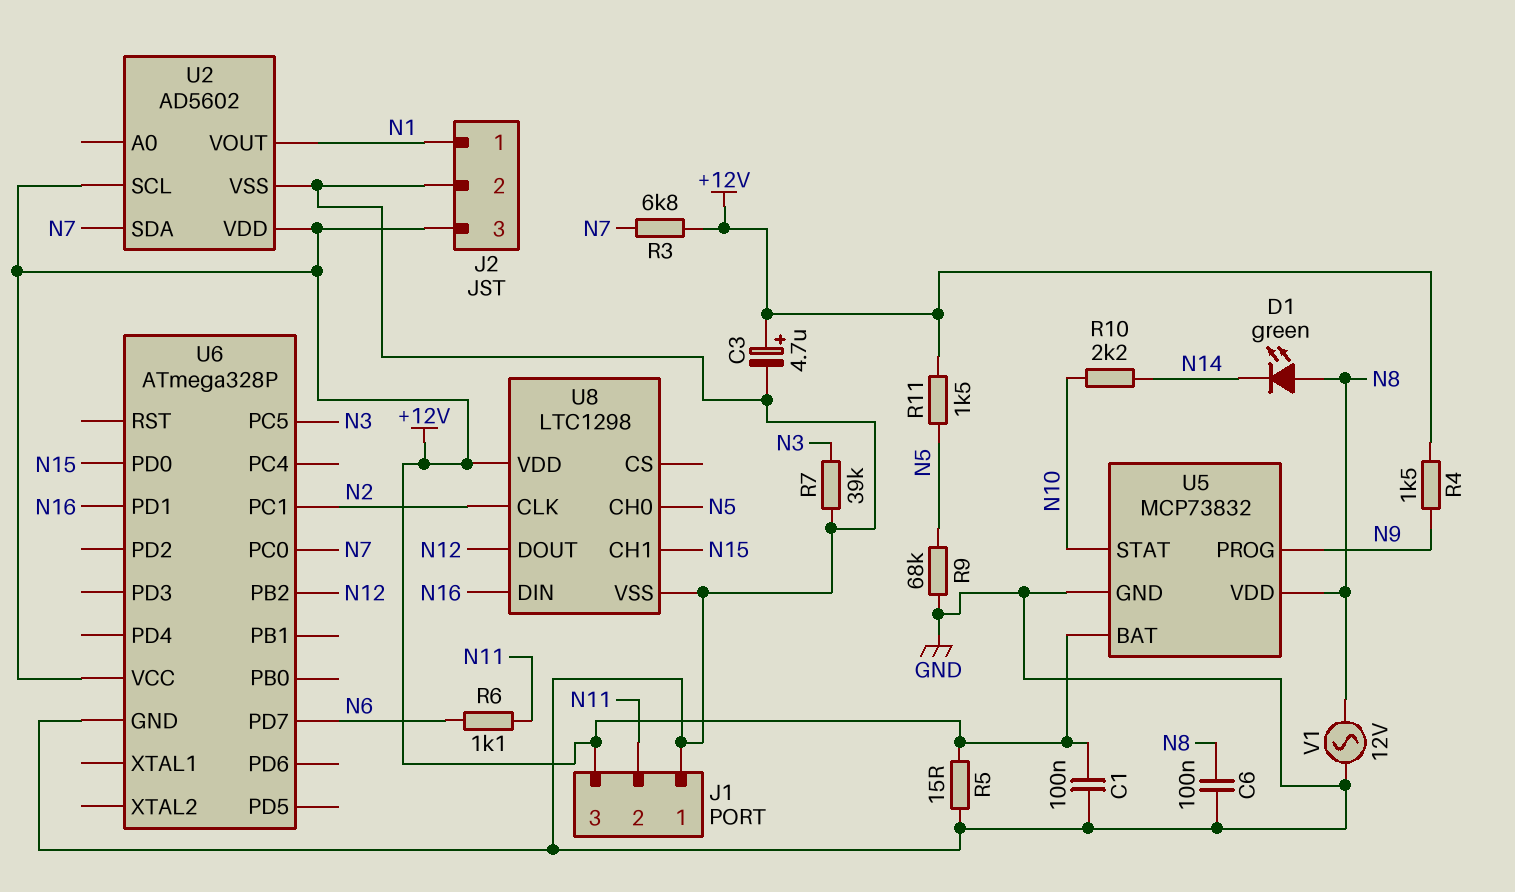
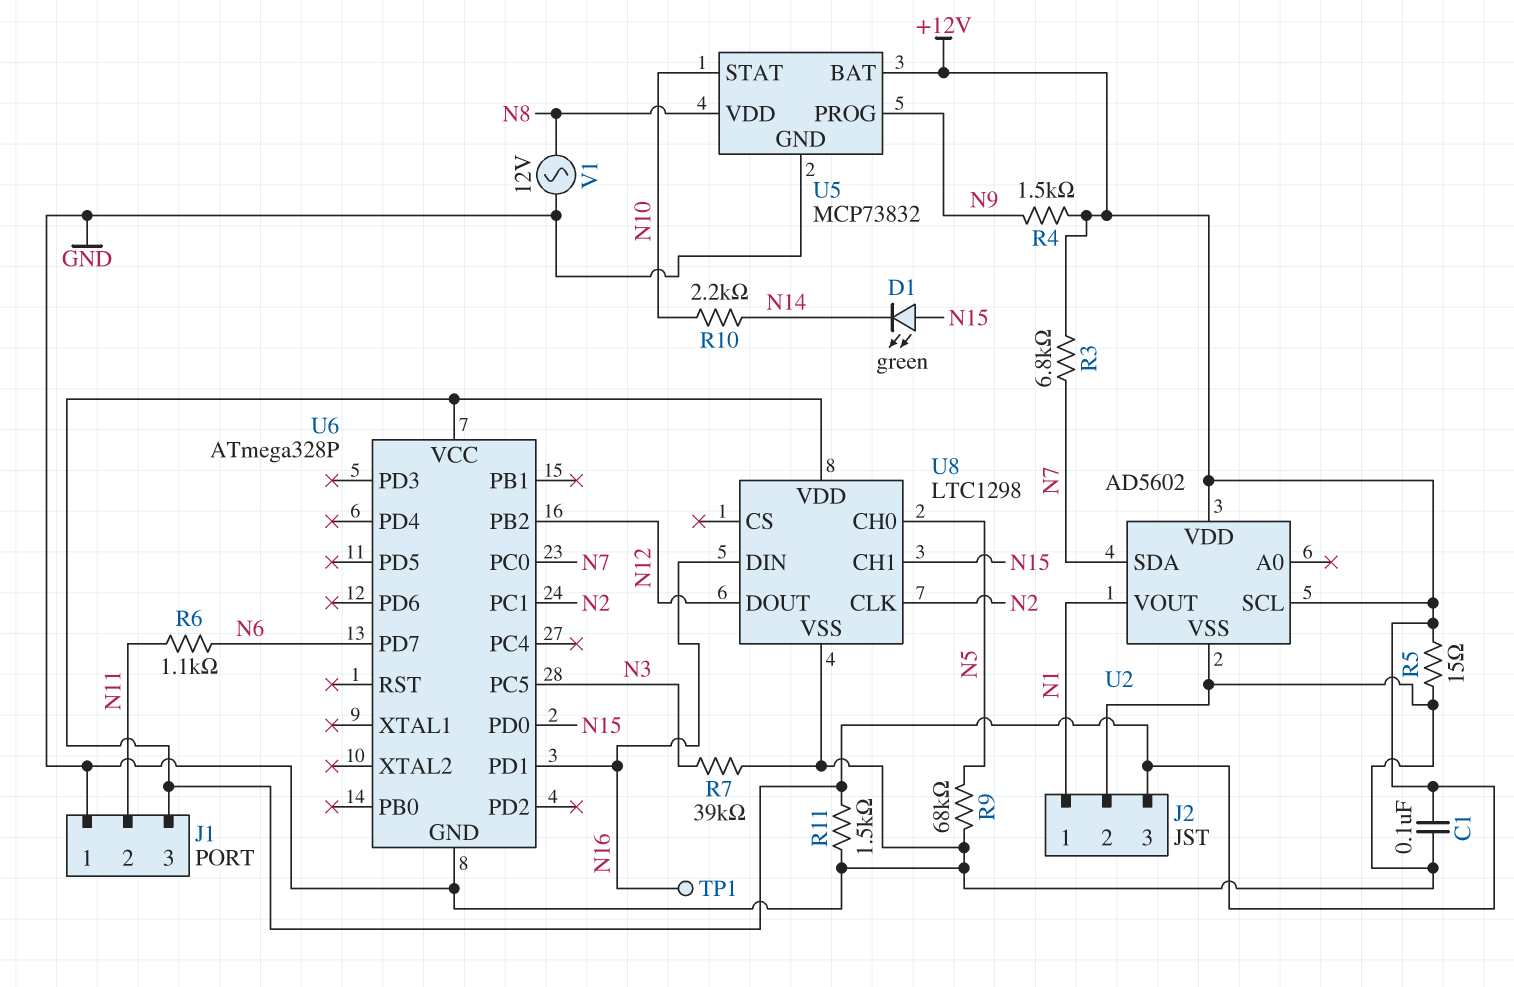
C3: 4.7uF (plus +12V, minus GND) -> none
C6: 100nF (GND, N8) -> none
D1: LED green (A N8, K N14) -> LED green (A N15, K N14)
R11: 1.5k (+12V, N5) -> 1.5k (+12V, GND)
TP1: none -> test point (N16)

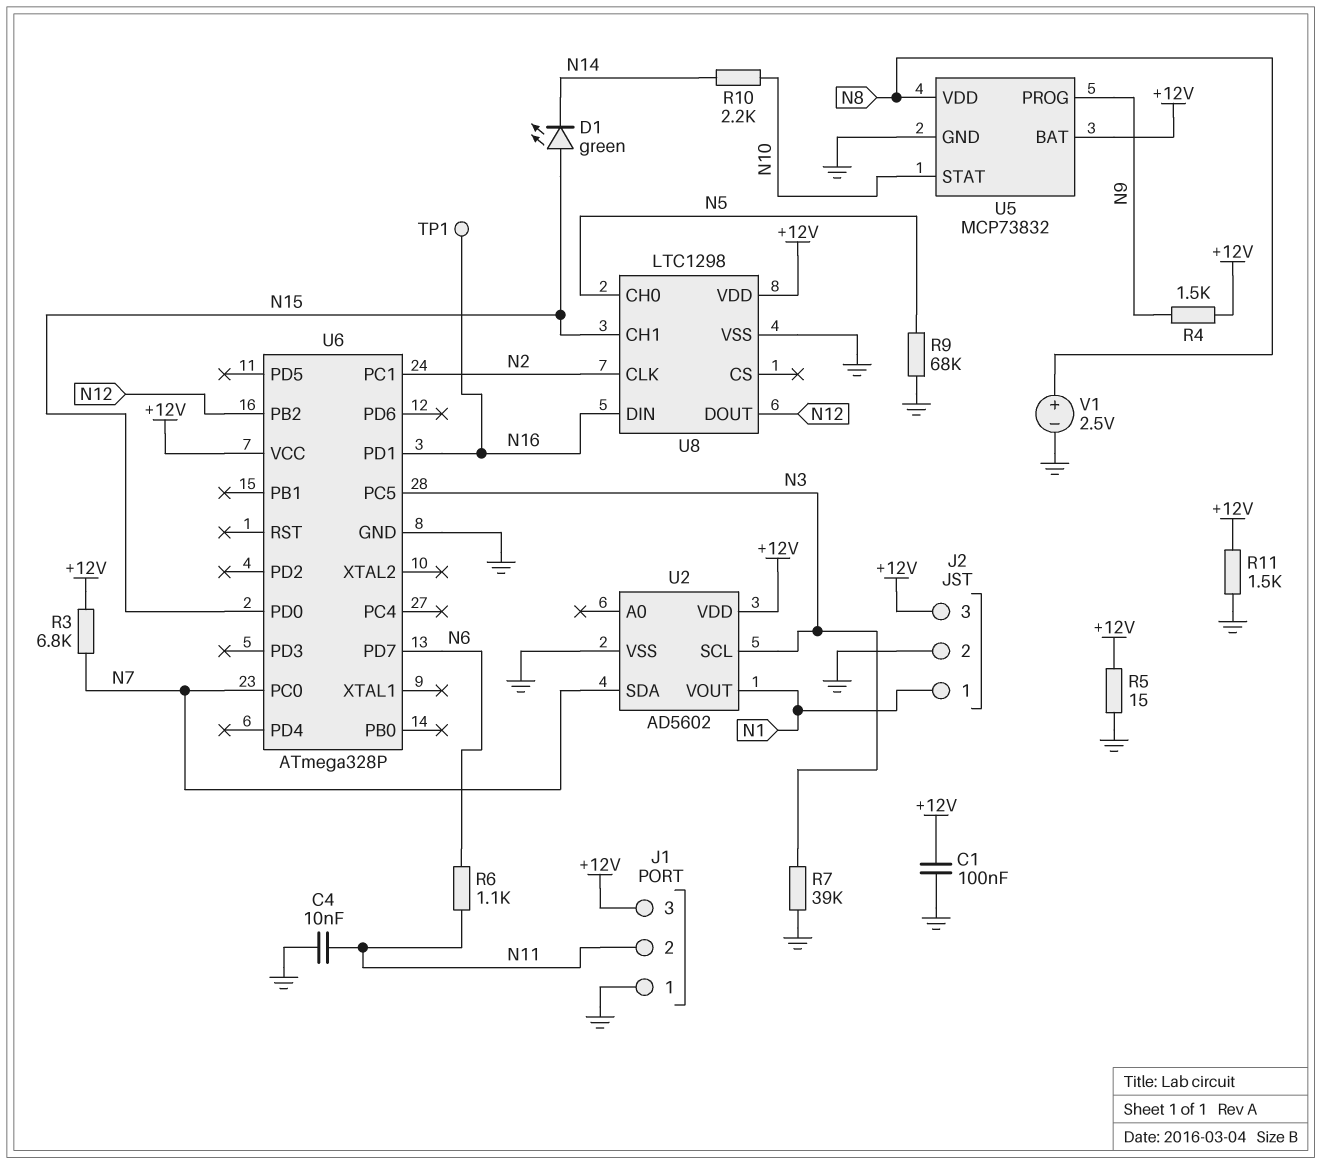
C4: none -> 10nF (GND, N11)
U2 pin SCL: +12V -> N3
V1: AC 12V (GND, N8) -> 2.5V (plus N8, minus GND)

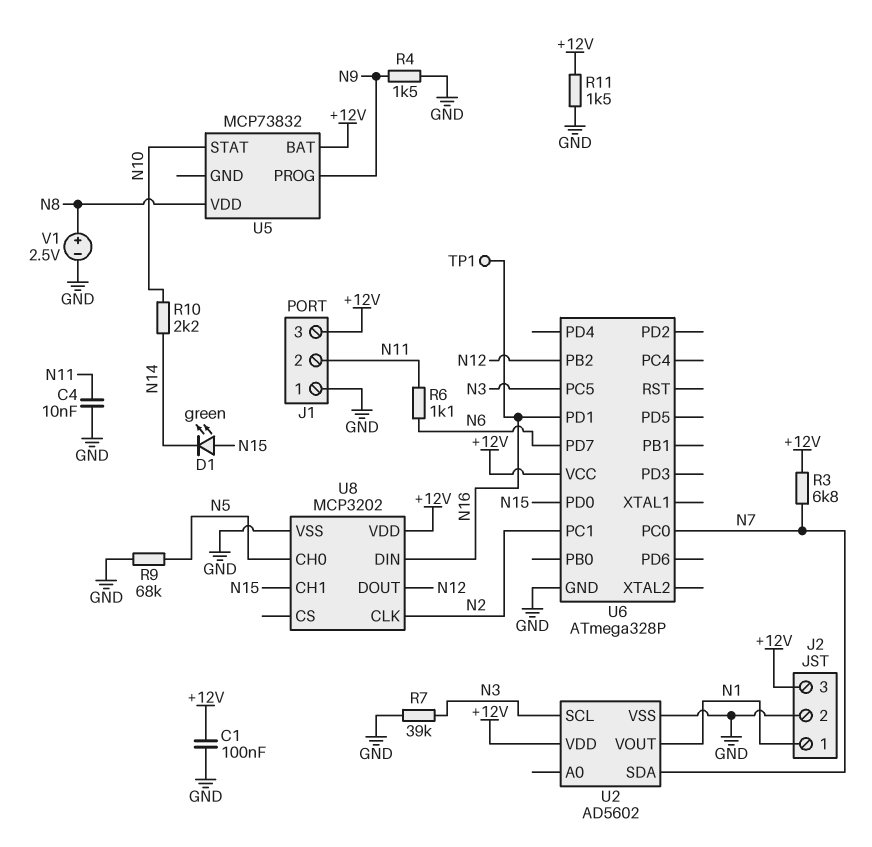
R4: 1.5k (+12V, N9) -> 1.5k (GND, N9)
R5: 15 (+12V, GND) -> none
U5 pin GND: GND -> none
U8: LTC1298 -> MCP3202

